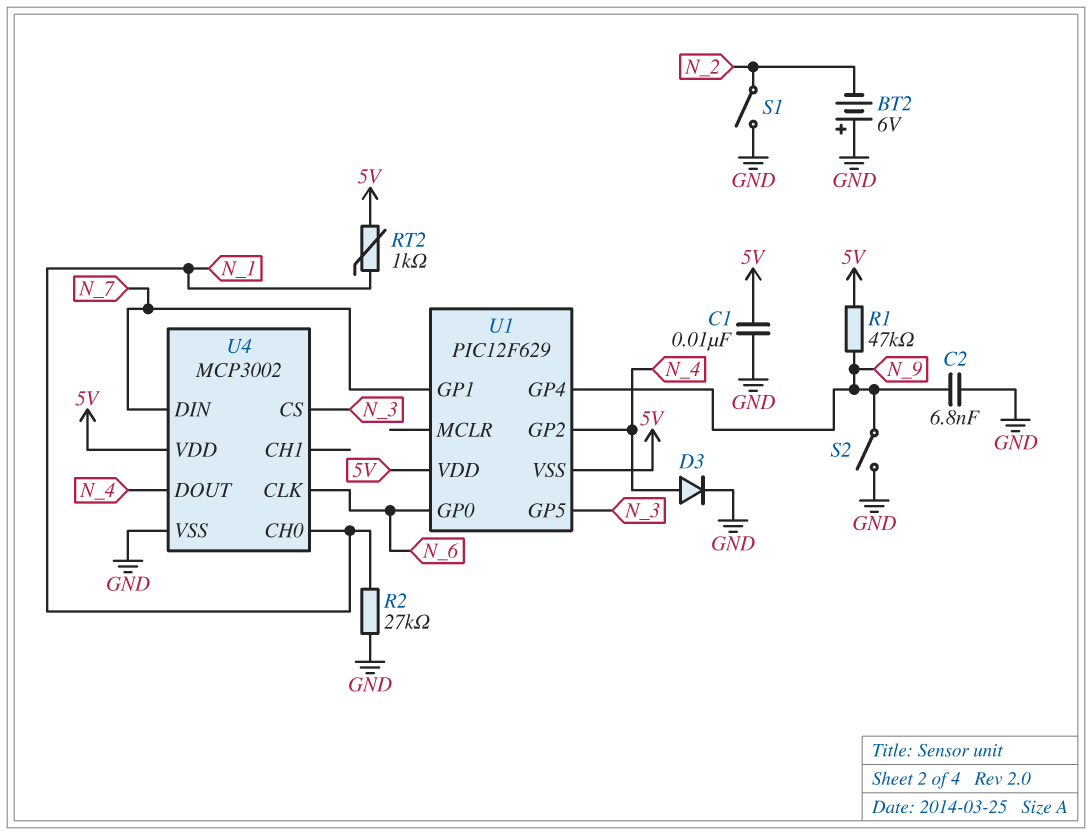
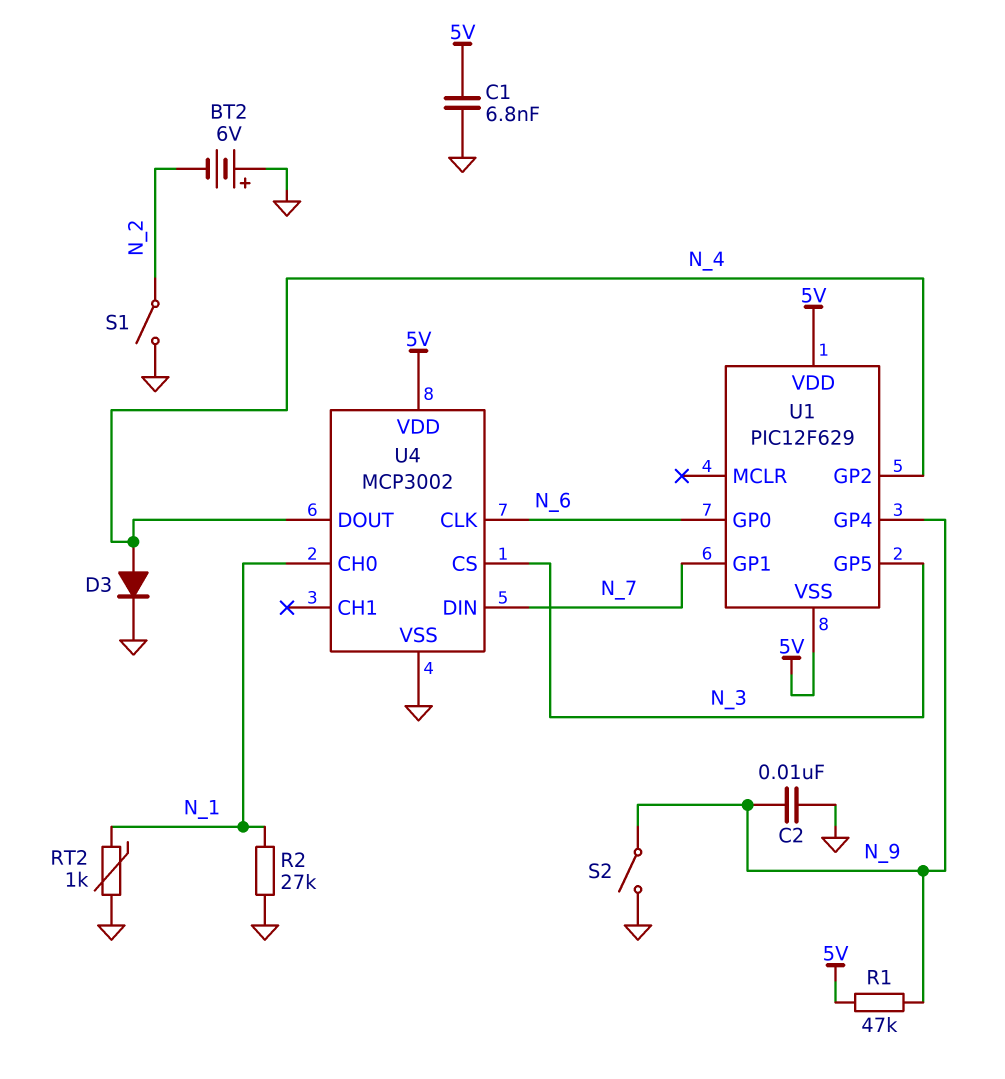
C1: 10nF (5V, GND) -> 6.8nF (5V, GND)
C2: 6.8nF (GND, N_9) -> 10nF (GND, N_9)
RT2: 1k (5V, N_1) -> 1k (GND, N_1)

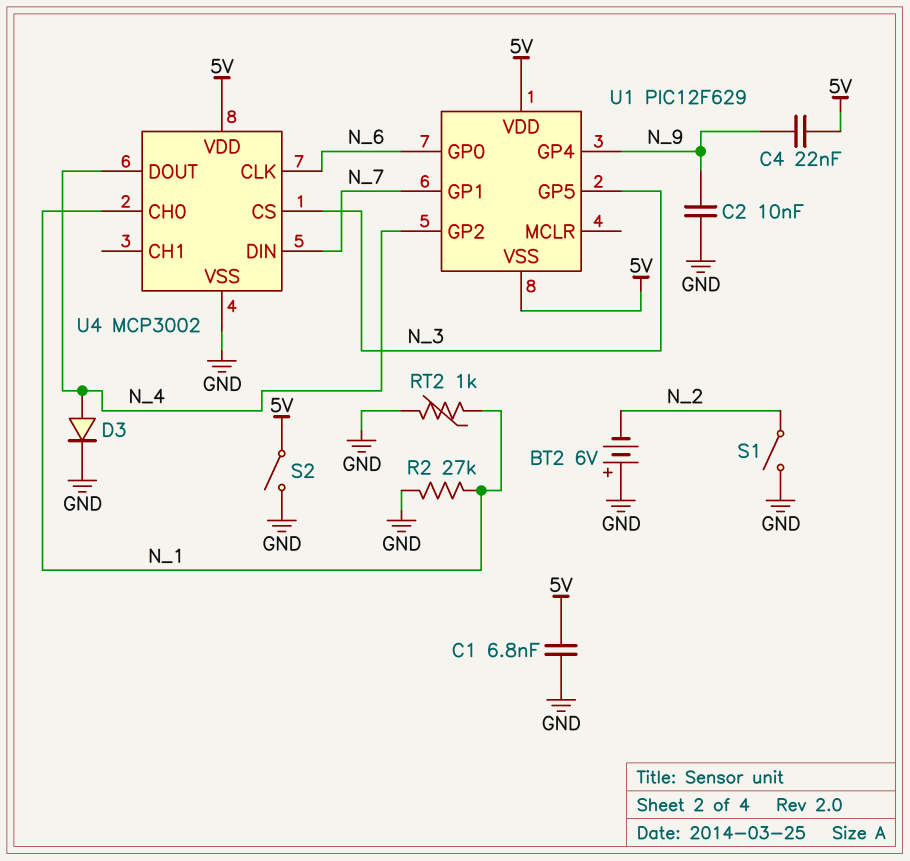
C4: none -> 22nF (5V, N_9)
R1: 47k (5V, N_9) -> none
S2: switch (GND, N_9) -> switch (5V, GND)

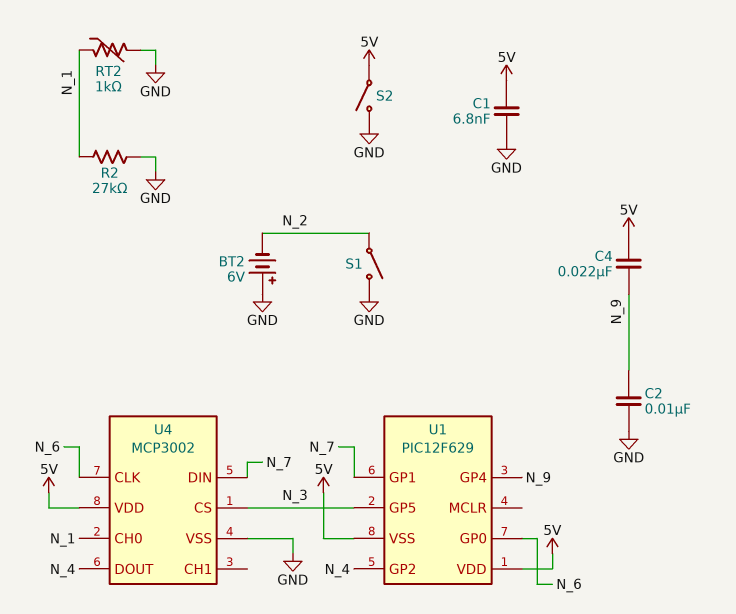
D3: diode (A N_4, K GND) -> none

